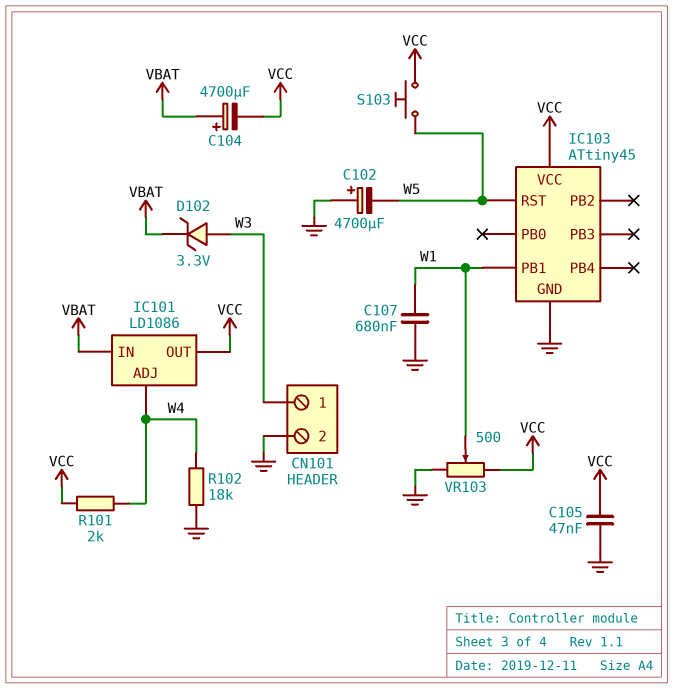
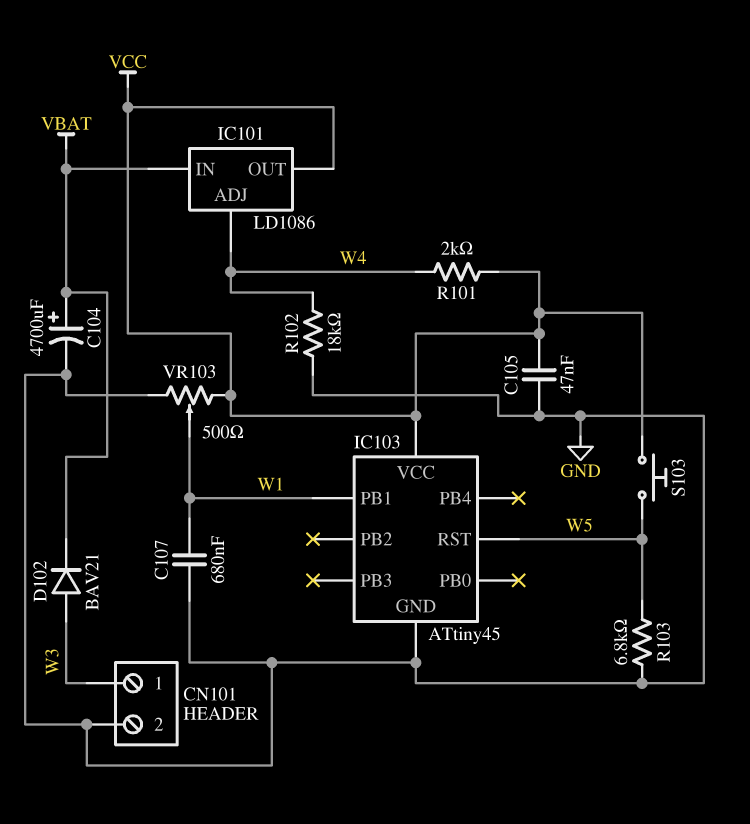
C102: 4700uF (plus GND, minus W5) -> none
C104: 4700uF (plus VBAT, minus VCC) -> 4700uF (plus VBAT, minus GND)
D102: zener 3.3V (A W3, K VBAT) -> diode BAV21 (A W3, K VBAT)
R103: none -> 6.8k (GND, W5)

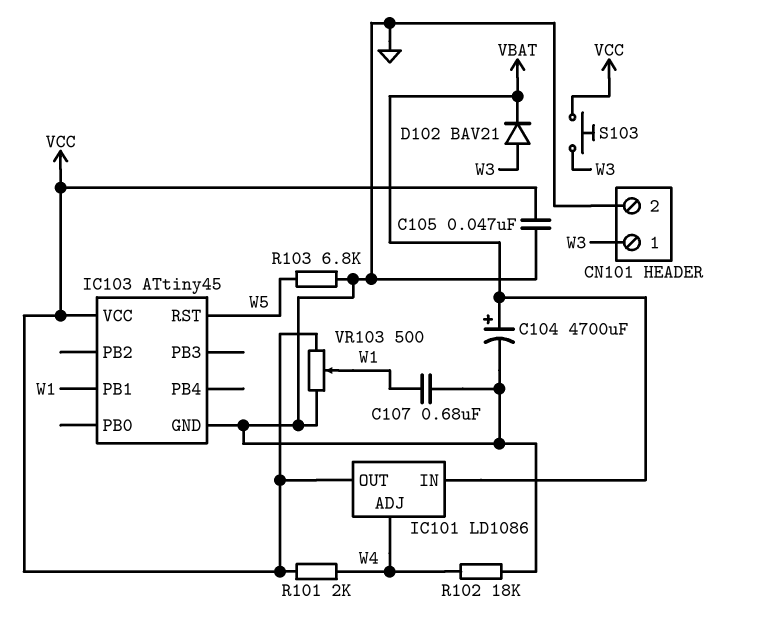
S103: button (VCC, W5) -> button (VCC, W3)

